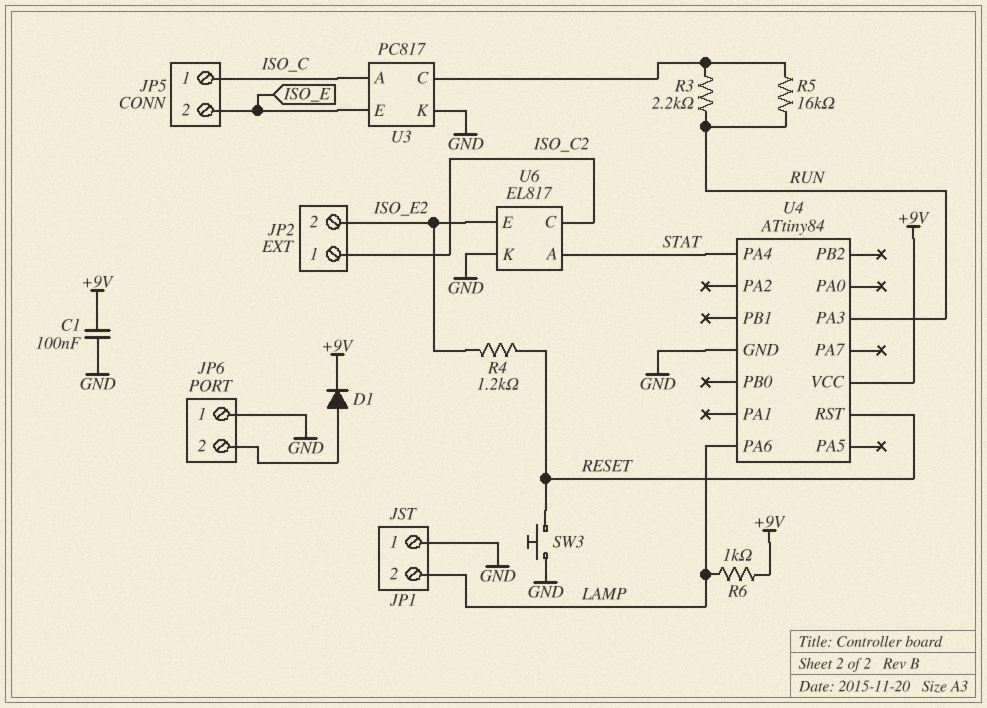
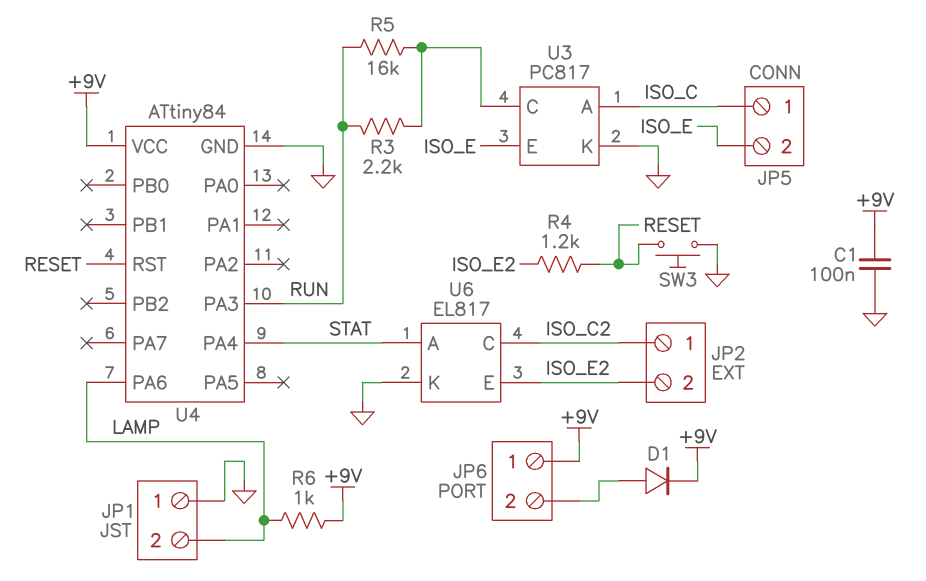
JP6 pin 1: GND -> +9V

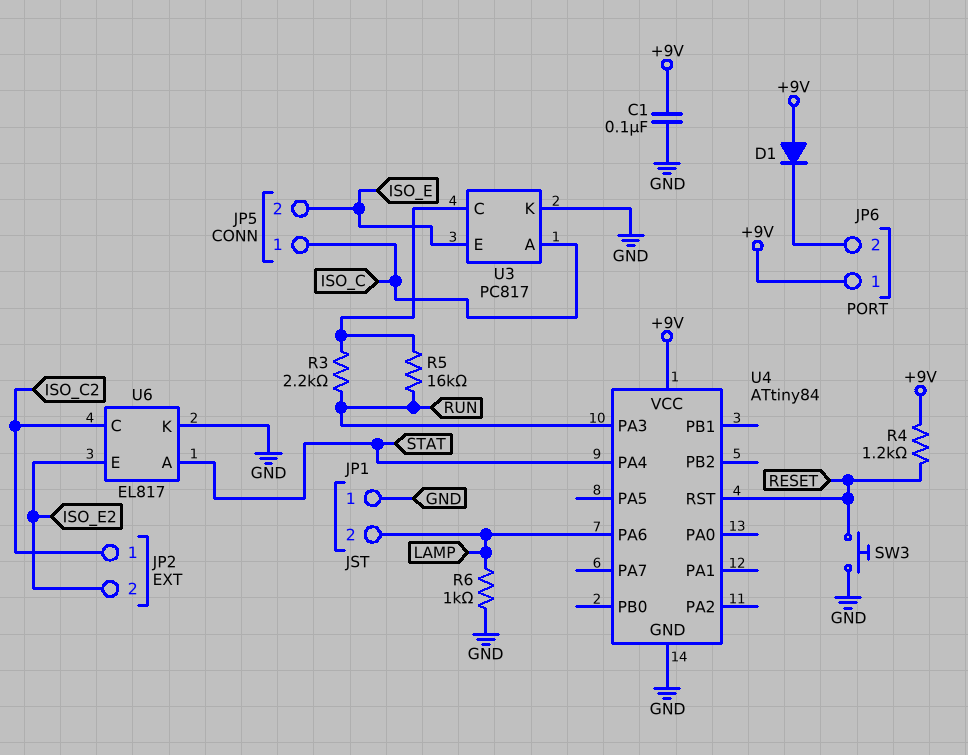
D1: diode (A JP6/2, K +9V) -> diode (A +9V, K JP6/2)
R4: 1.2k (ISO_E2, RESET) -> 1.2k (+9V, RESET)
R6: 1k (+9V, LAMP) -> 1k (GND, LAMP)

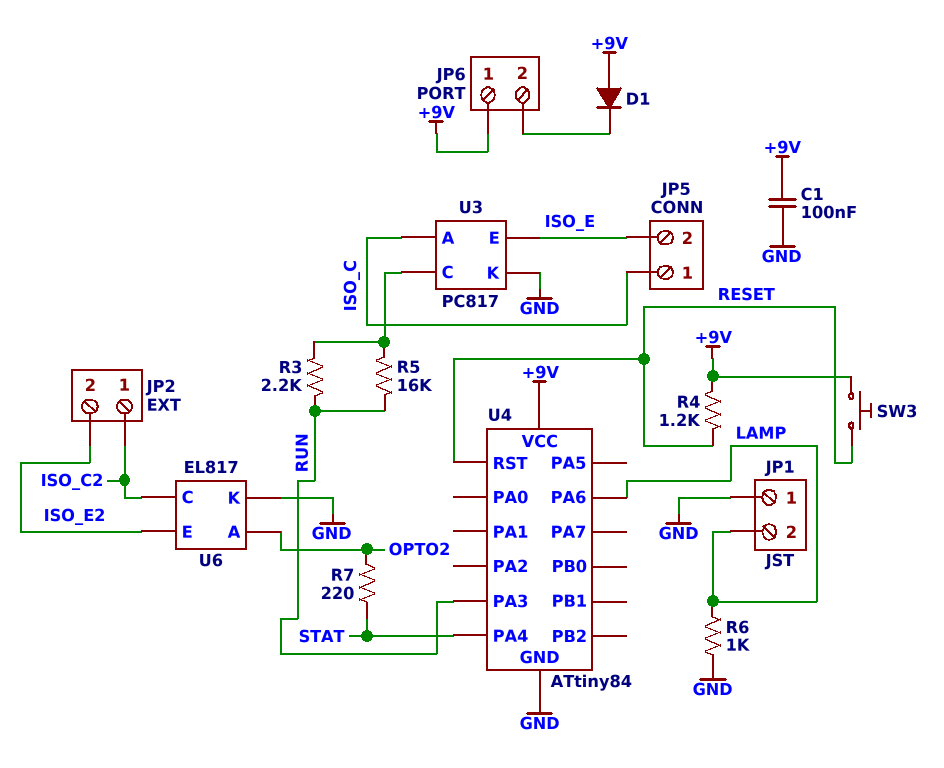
R7: none -> 220 (OPTO2, STAT)
SW3: button (GND, RESET) -> button (+9V, RESET)
U6 pin A: STAT -> OPTO2

